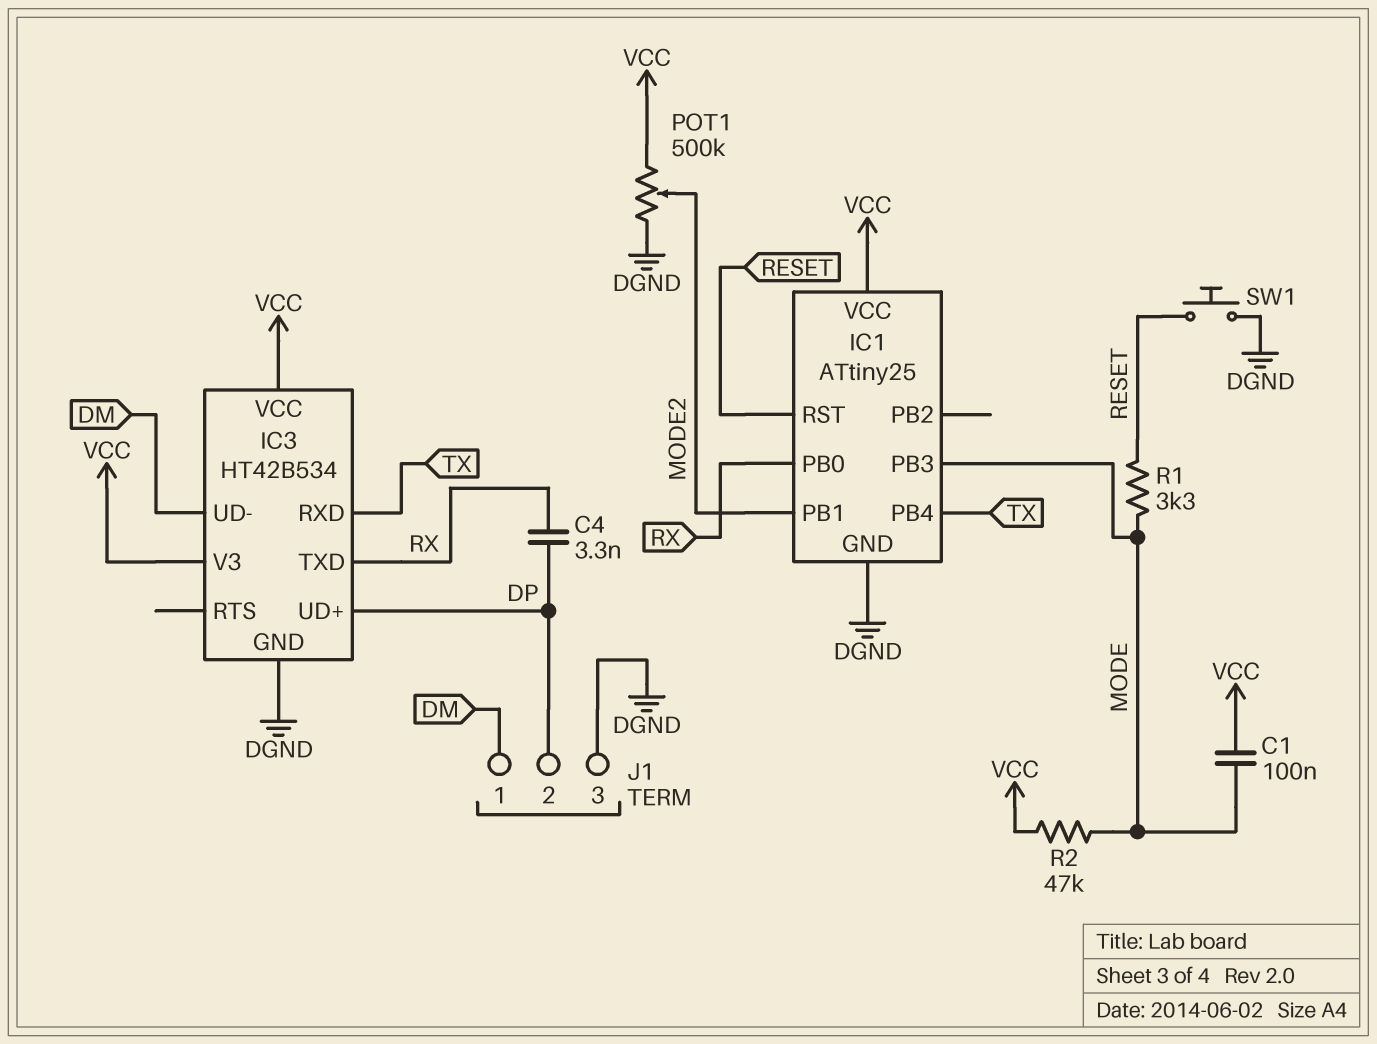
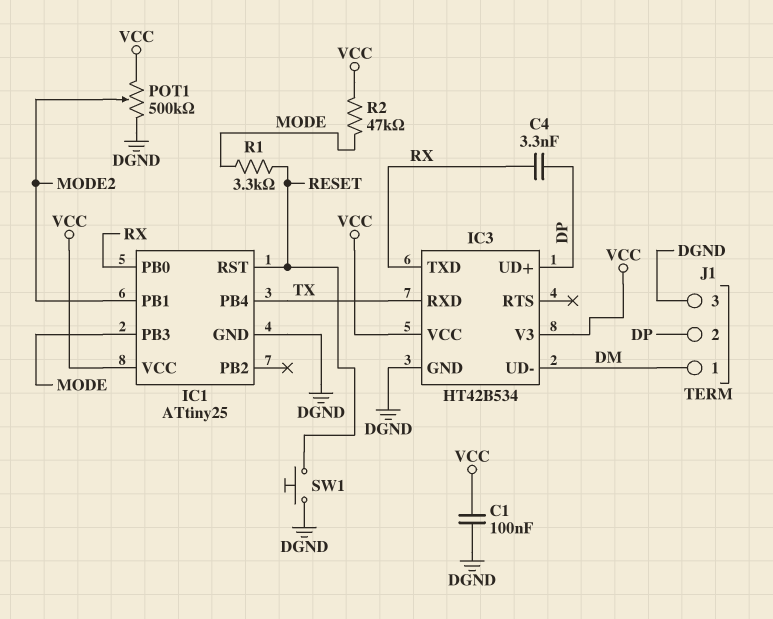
C1: 100nF (MODE, VCC) -> 100nF (DGND, VCC)

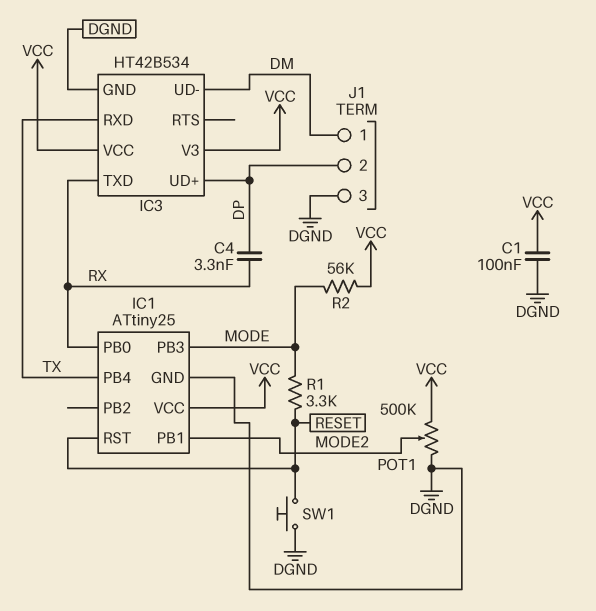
R2: 47k (MODE, VCC) -> 56k (MODE, VCC)

